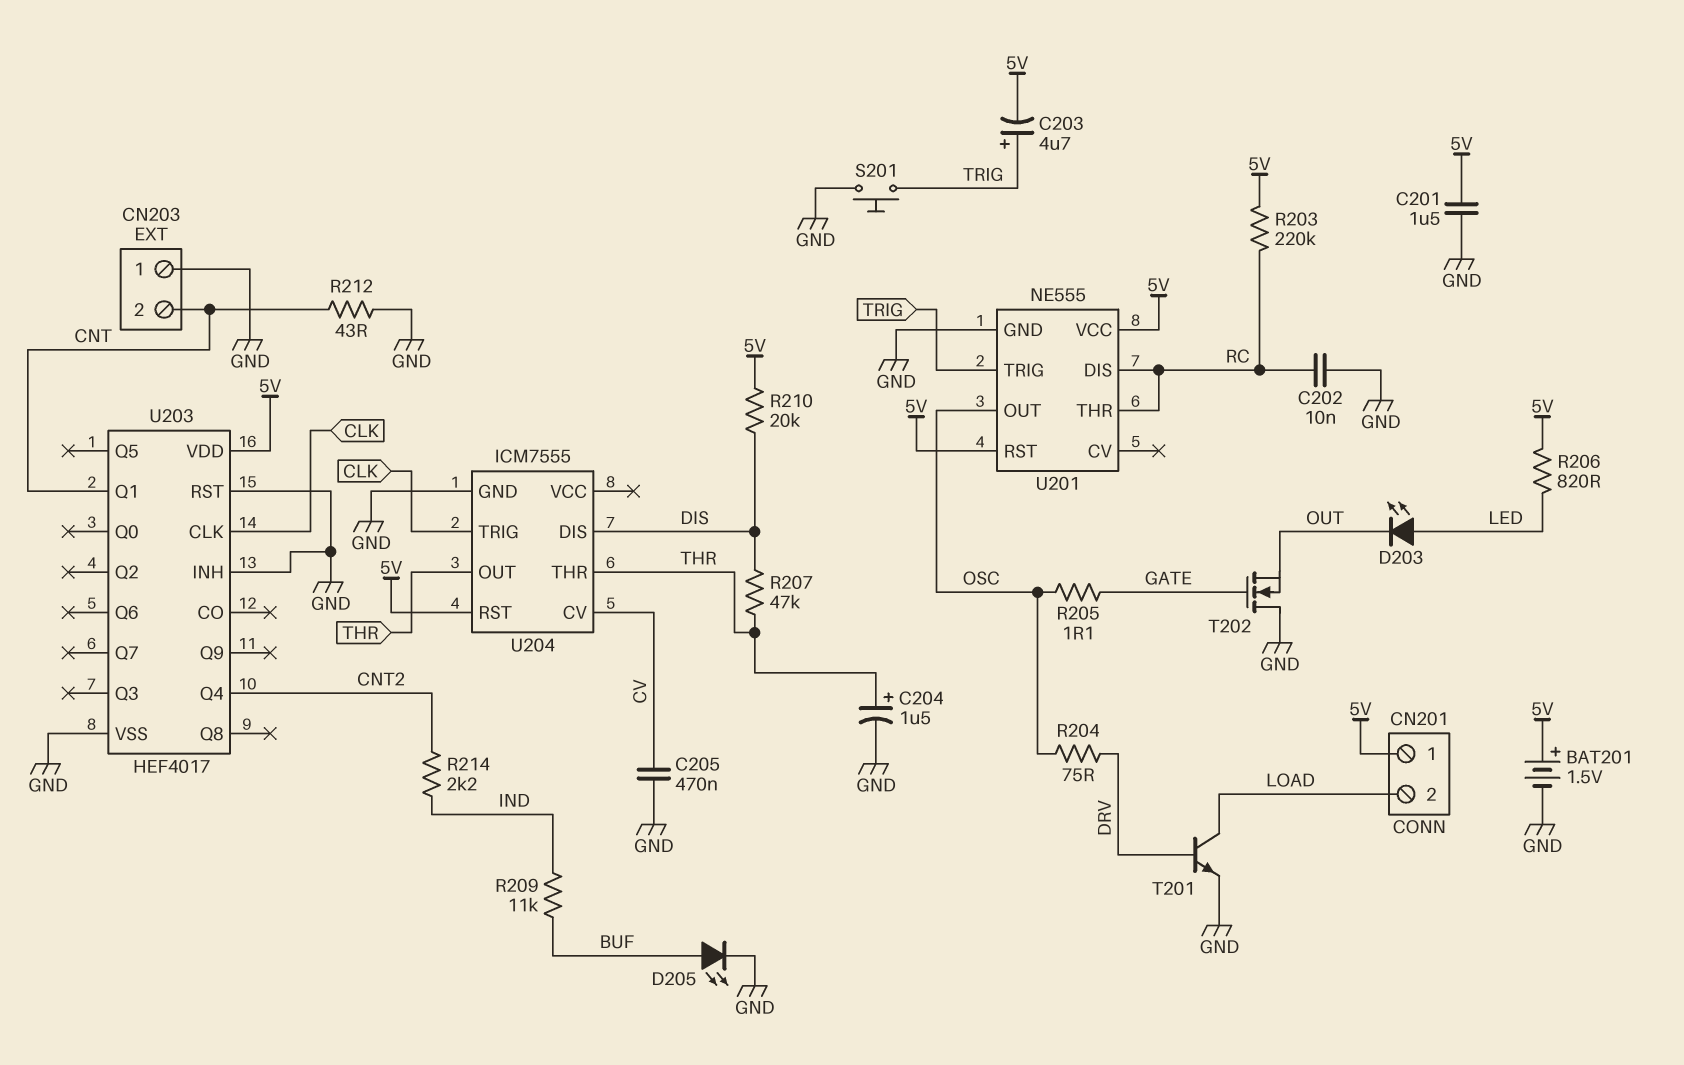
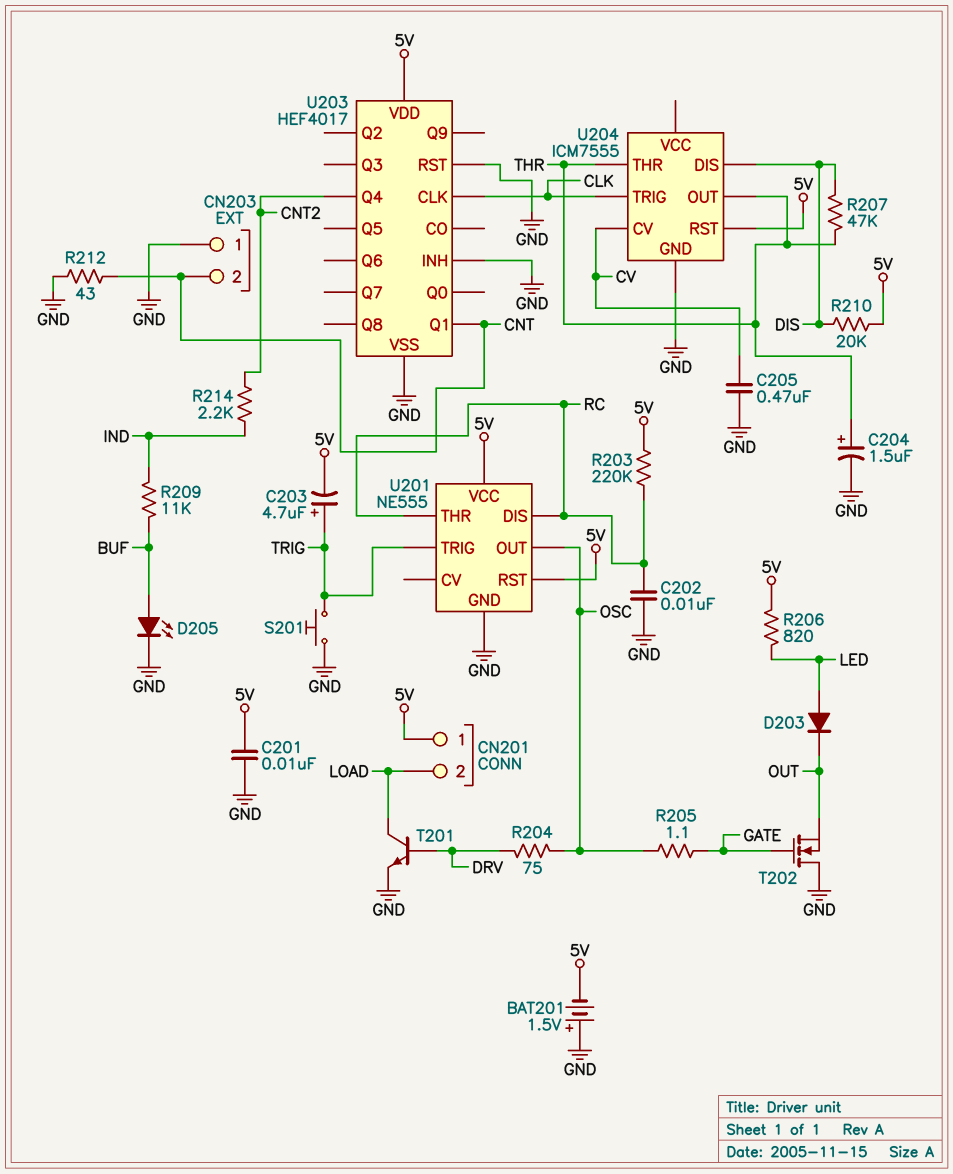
BAT201: 1.5V (plus 5V, minus GND) -> 1.5V (plus GND, minus 5V)
C201: 1.5uF (5V, GND) -> 10nF (5V, GND)
D203: LED (A LED, K OUT) -> diode (A LED, K OUT)

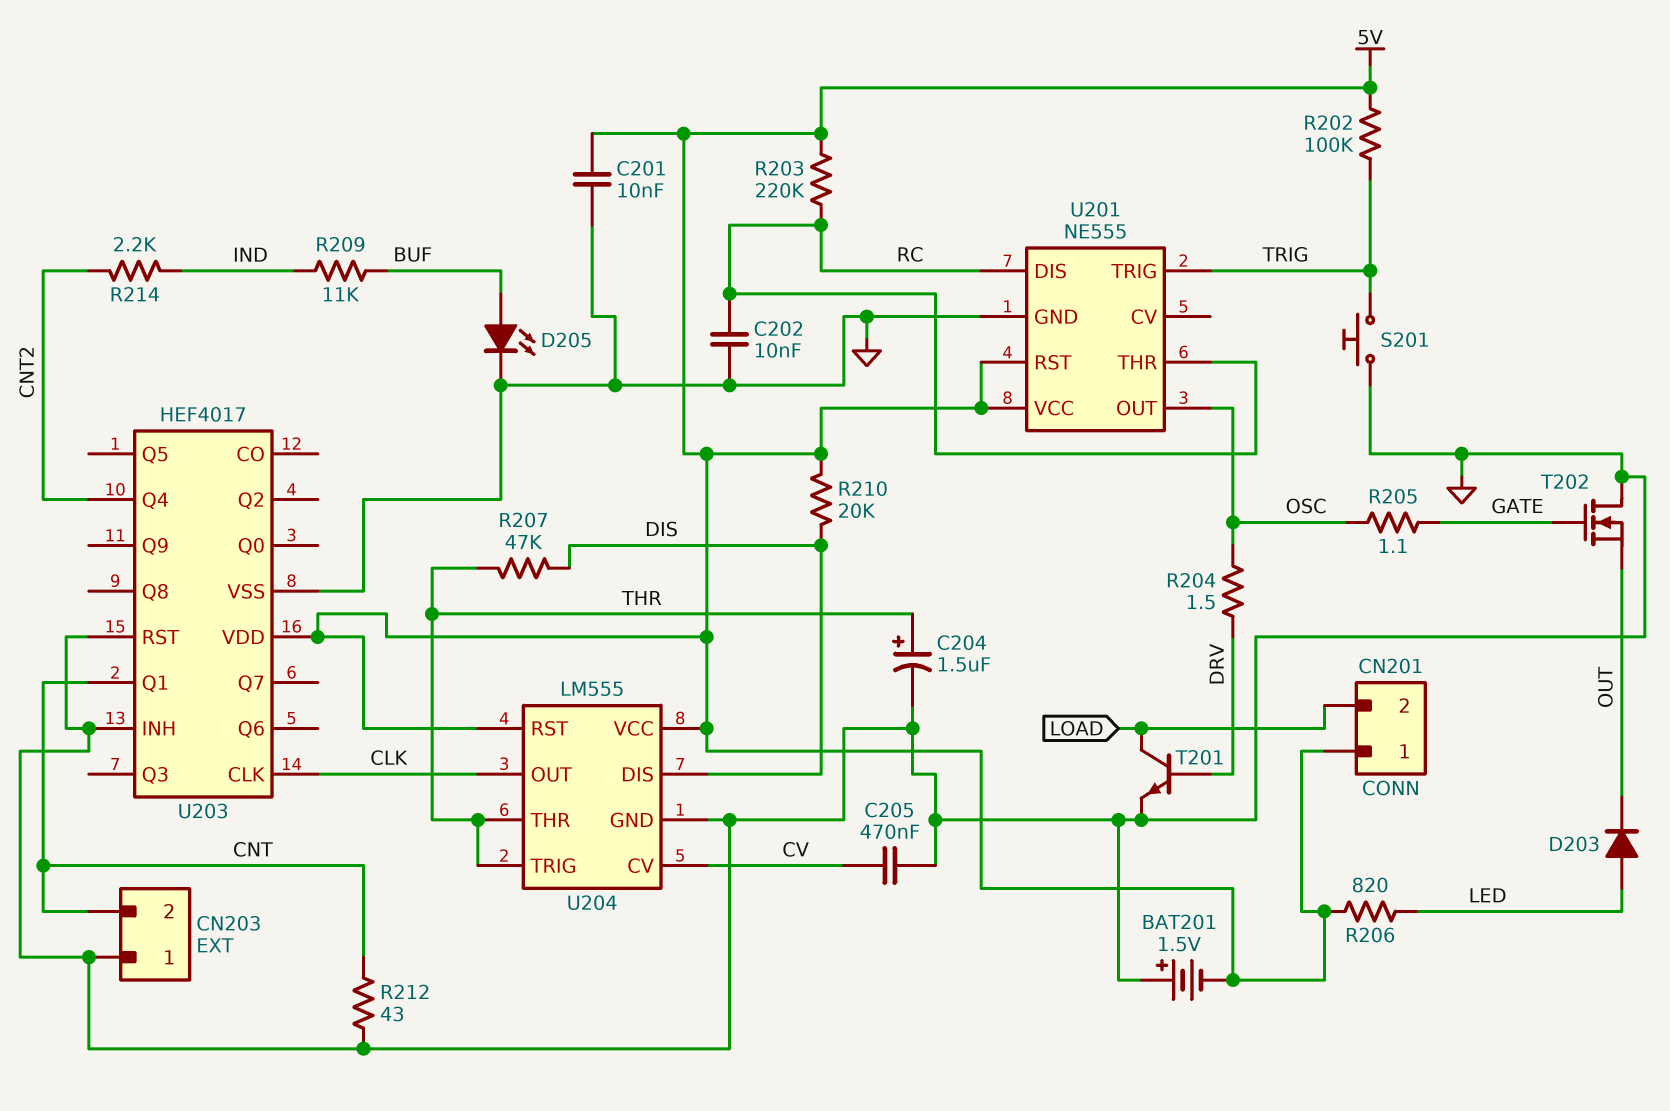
C203: 4.7uF (plus TRIG, minus 5V) -> none
R202: none -> 100k (5V, TRIG)
R204: 75 (DRV, OSC) -> 1.5 (DRV, OSC)
U204: ICM7555 -> LM555
U204 pin OUT: THR -> CLK
U204 pin TRIG: CLK -> THR
U204 pin VCC: none -> 5V

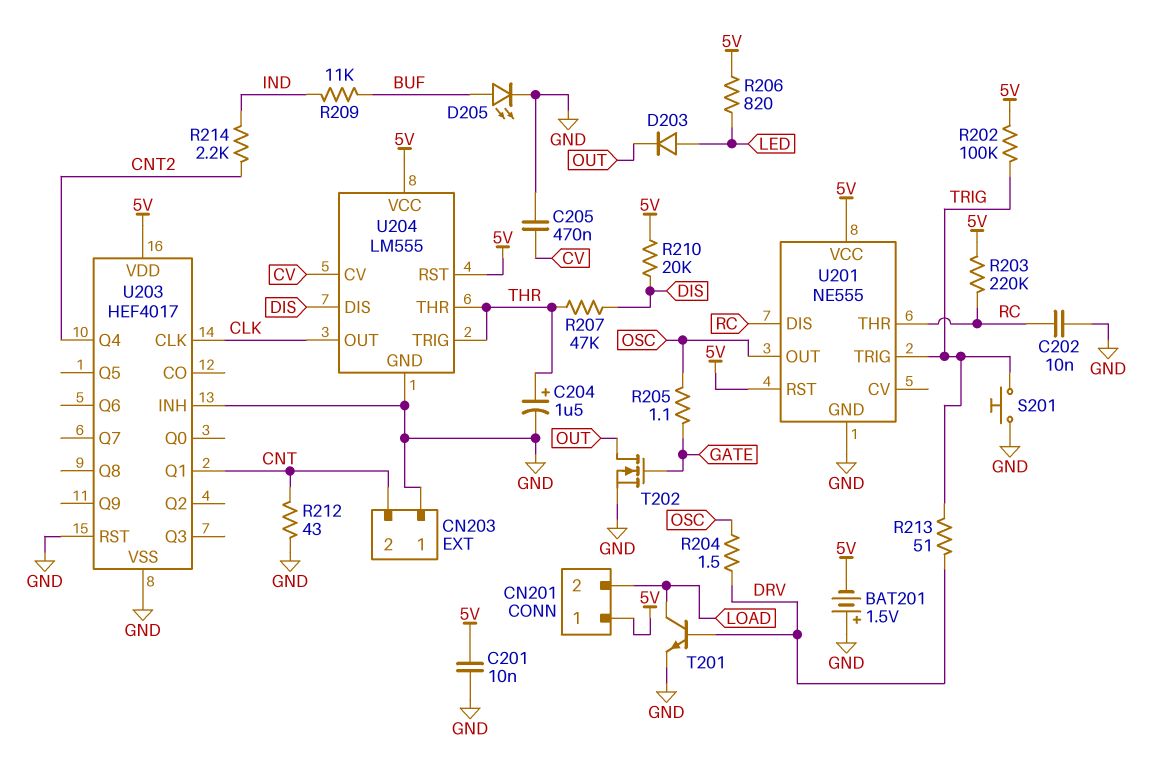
R213: none -> 51 (DRV, TRIG)
T202: NMOS (G GATE, D GND, S OUT) -> NMOS (G GATE, D OUT, S GND)

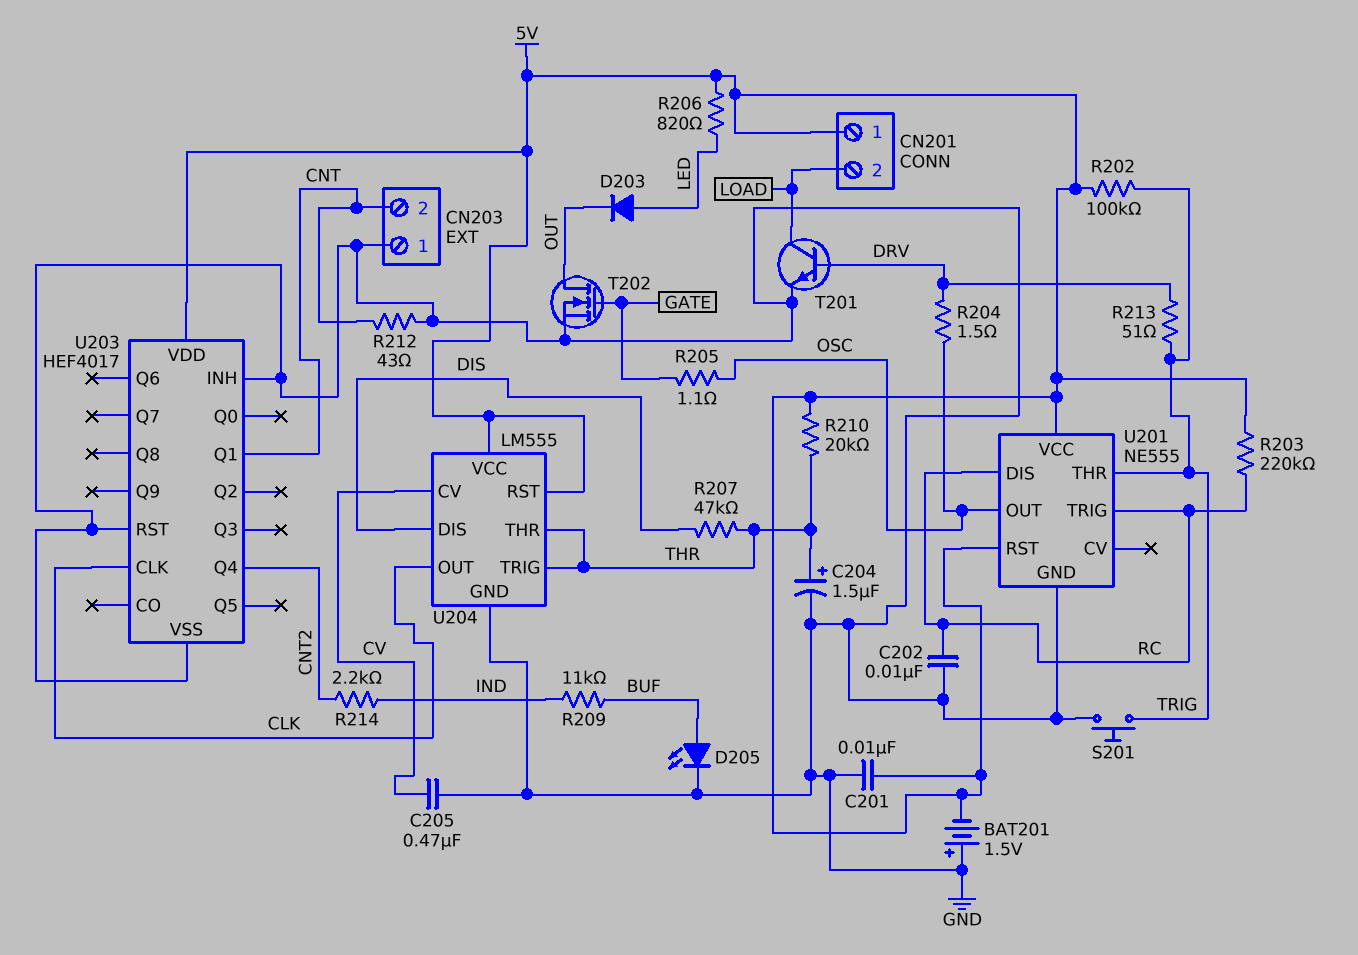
R210: 20k (5V, DIS) -> 20k (5V, THR)
U201 pin THR: RC -> TRIG
U201 pin TRIG: TRIG -> RC

